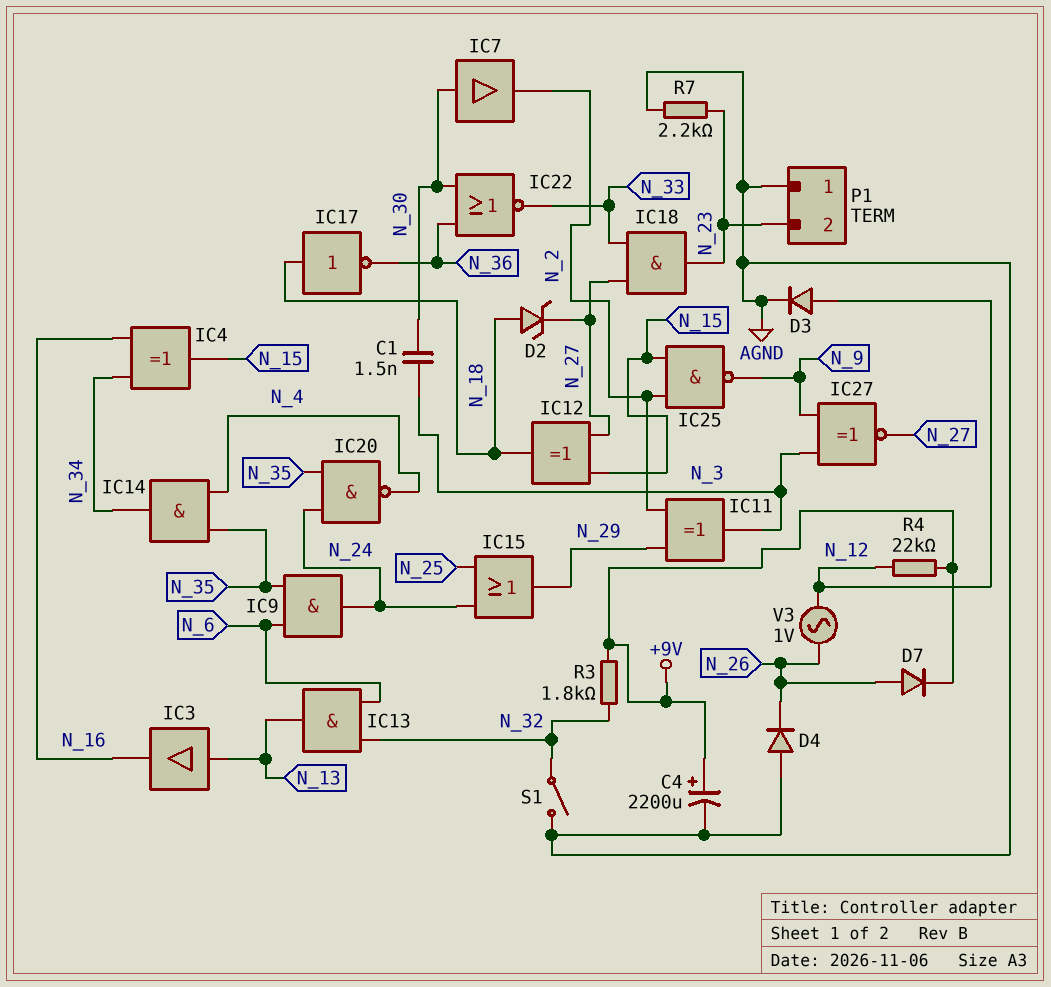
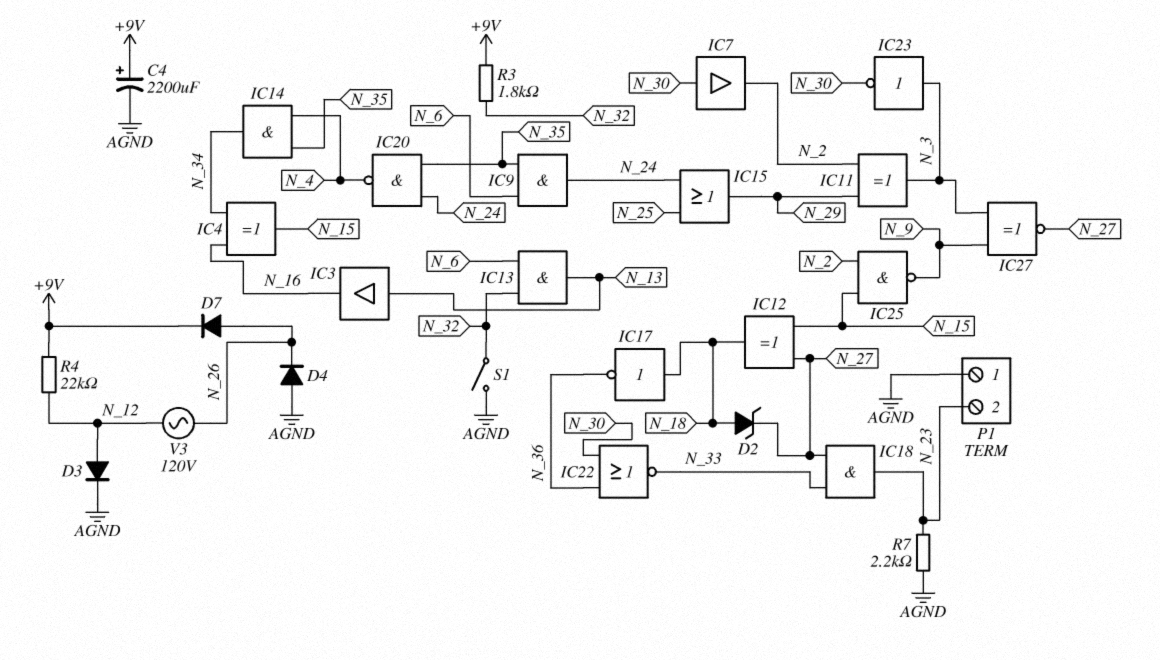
C1: 1.5nF (N_3, N_30) -> none
IC23: none -> NOT (in N_3, out N_30)
V3: AC 1V (N_12, N_26) -> AC 120V (N_12, N_26)

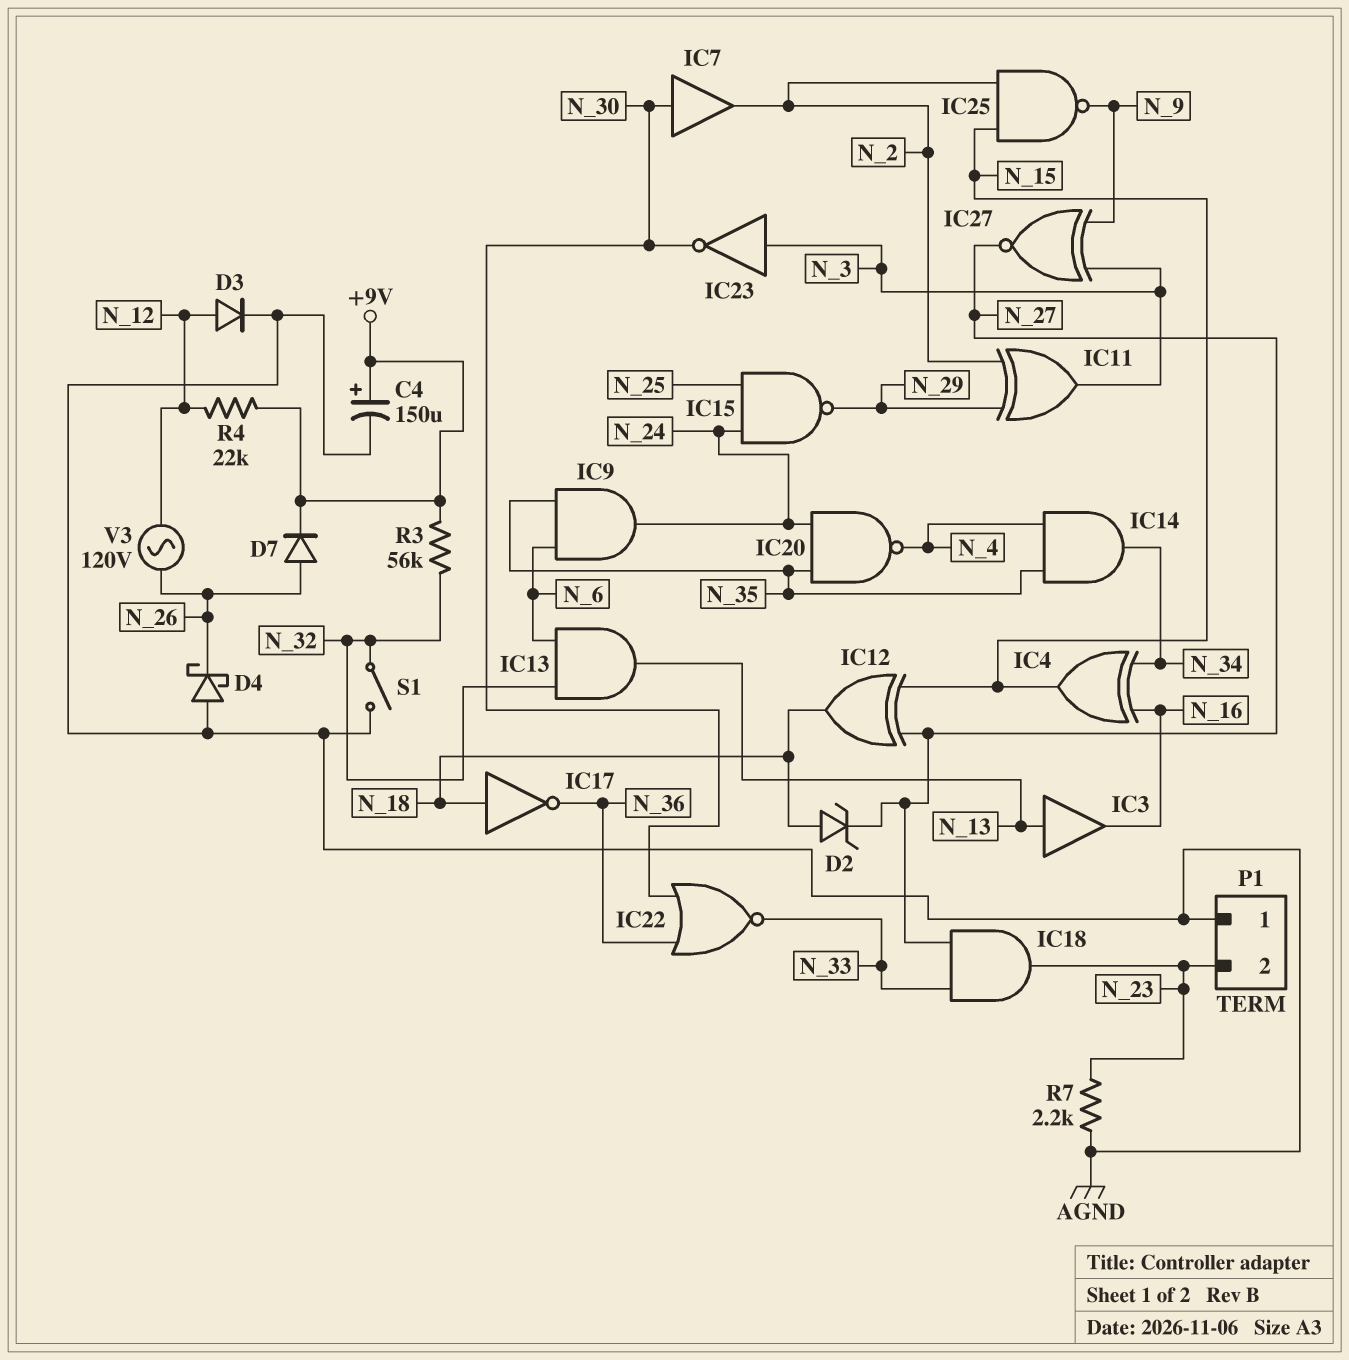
C4: 2200uF (plus +9V, minus AGND) -> 150uF (plus +9V, minus AGND)
D4: diode (A AGND, K N_26) -> schottky (A AGND, K N_26)
IC15: OR (in N_24, in N_25, out N_29) -> NAND (in N_24, in N_25, out N_29)
R3: 1.8k (+9V, N_32) -> 56k (+9V, N_32)

